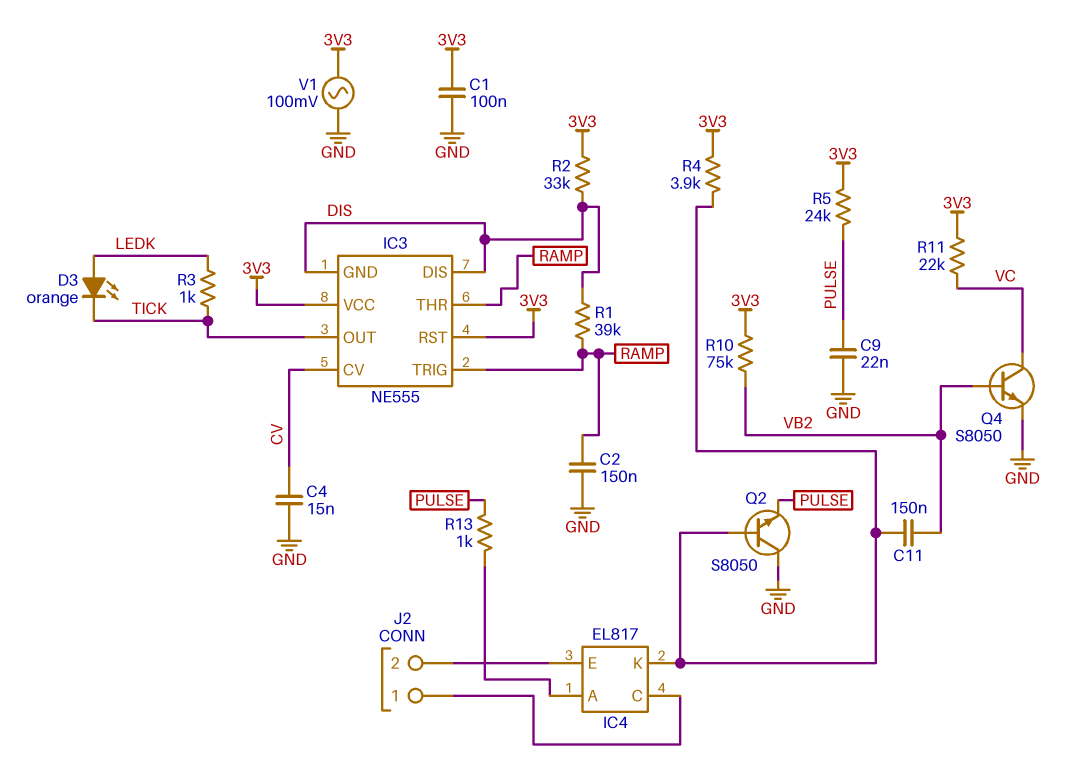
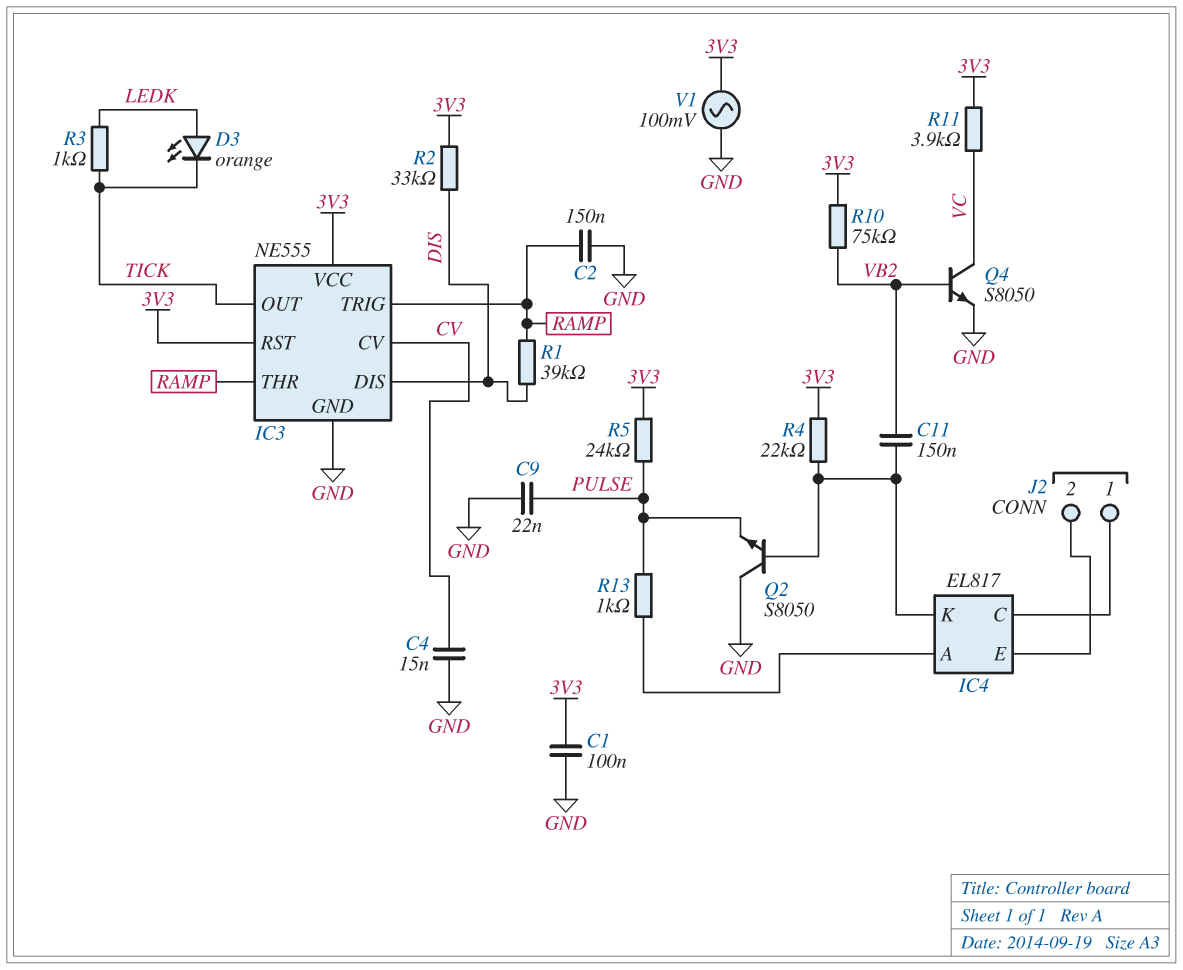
IC3 pin GND: DIS -> GND
R4: 3.9k (3V3, IC4/K) -> 22k (3V3, IC4/K)
R11: 22k (3V3, VC) -> 3.9k (3V3, VC)

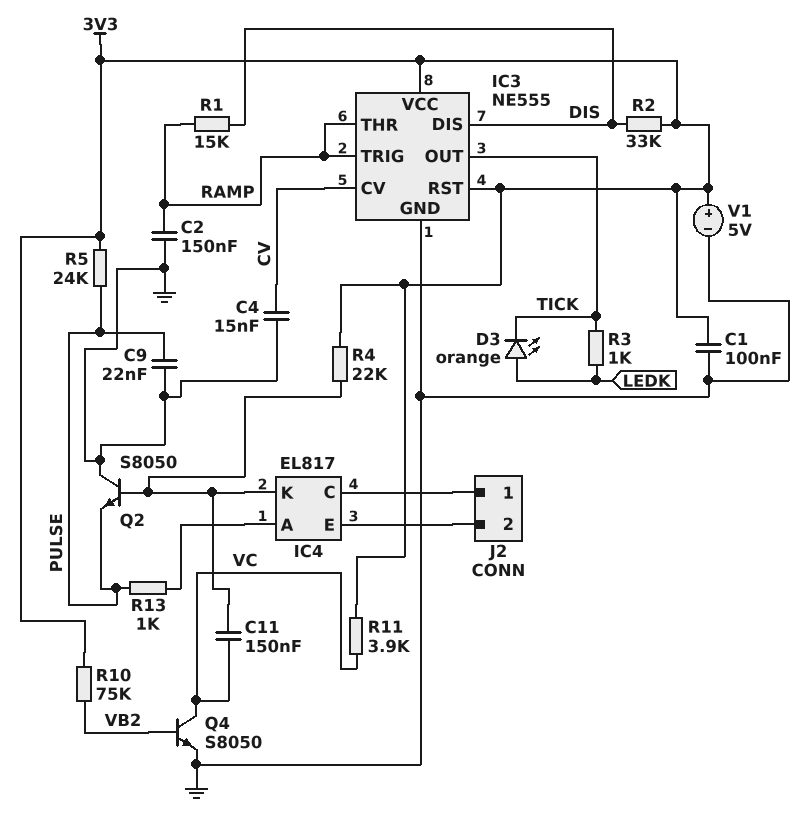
C11: 150nF (IC4/K, VB2) -> 150nF (IC4/K, VC)
R1: 39k (DIS, RAMP) -> 15k (DIS, RAMP)
V1: AC 100mV (3V3, GND) -> 5V (plus 3V3, minus GND)

